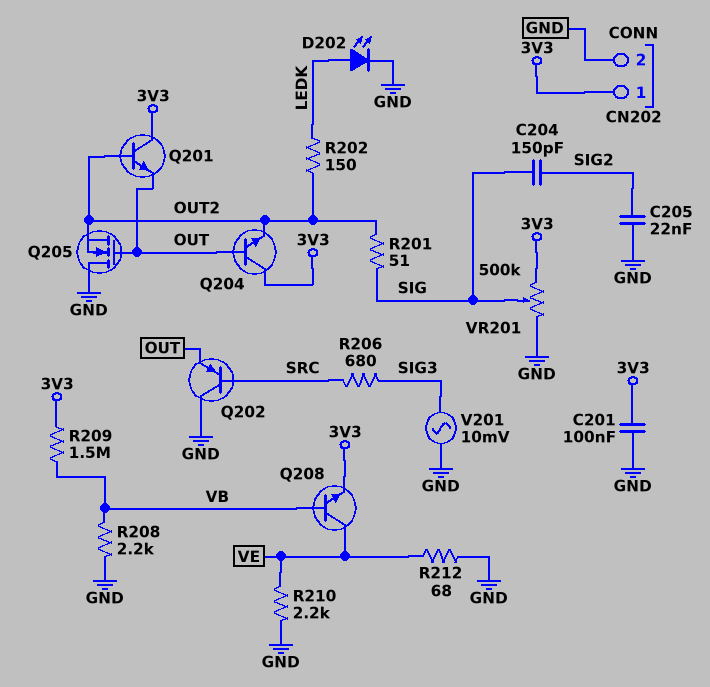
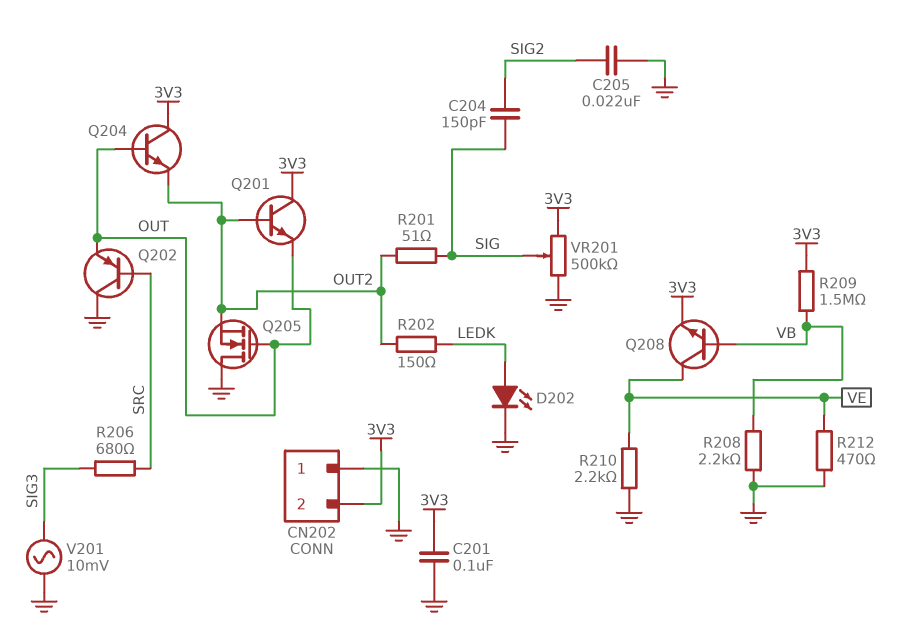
CN202 pin 1: 3V3 -> GND
CN202 pin 2: GND -> 3V3
R212: 68 (GND, VE) -> 470 (GND, VE)

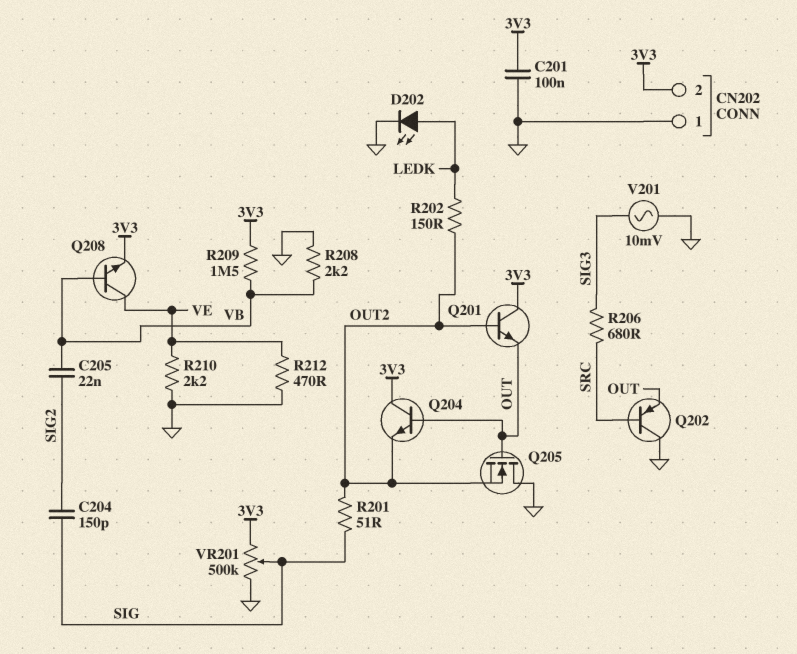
C205: 22nF (GND, SIG2) -> 22nF (SIG2, VB)

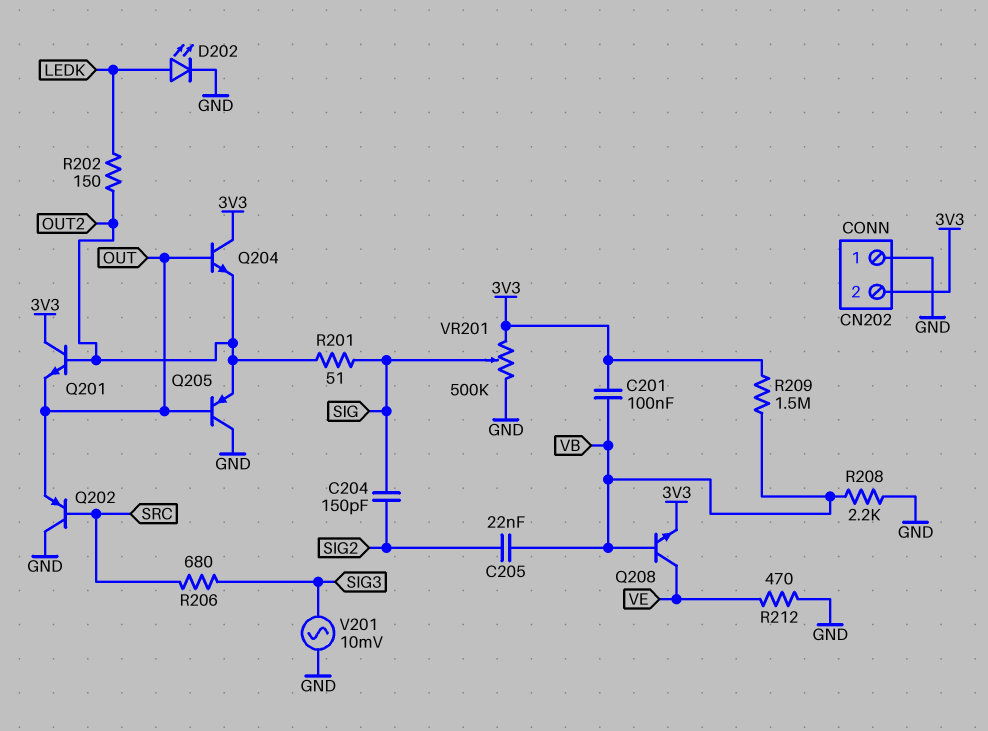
C201: 100nF (3V3, GND) -> 100nF (3V3, VB)
Q205: NMOS (G OUT, D GND, S OUT2) -> PNP (B OUT, C GND, E OUT2)
R210: 2.2k (GND, VE) -> none

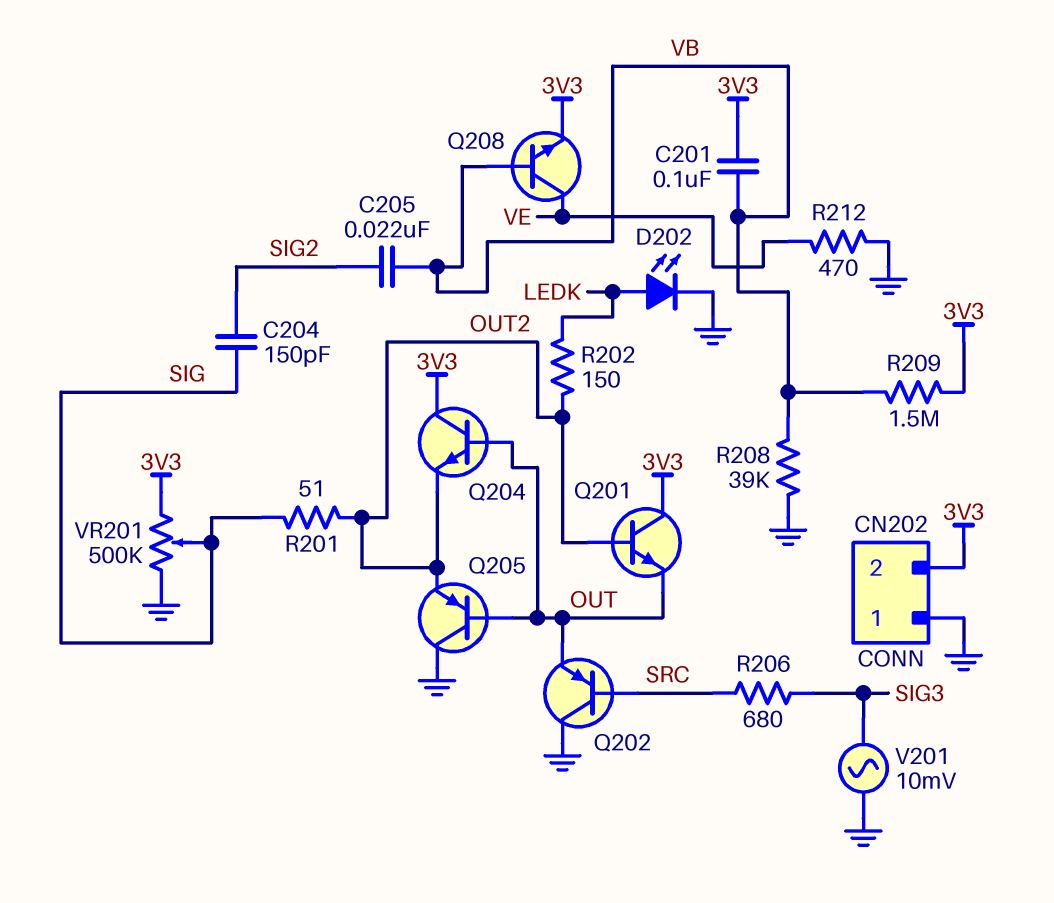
R208: 2.2k (GND, VB) -> 39k (GND, VB)

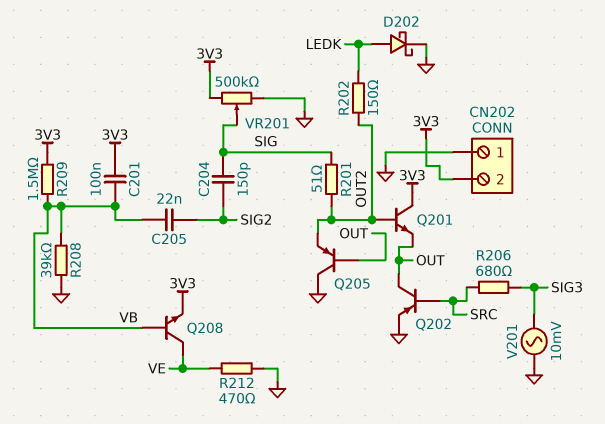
D202: LED (A LEDK, K GND) -> schottky (A LEDK, K GND)
Q202: PNP (B SRC, C GND, E OUT) -> PNP (B SRC, C OUT, E GND)
Q204: NPN (B OUT, C 3V3, E OUT2) -> none

